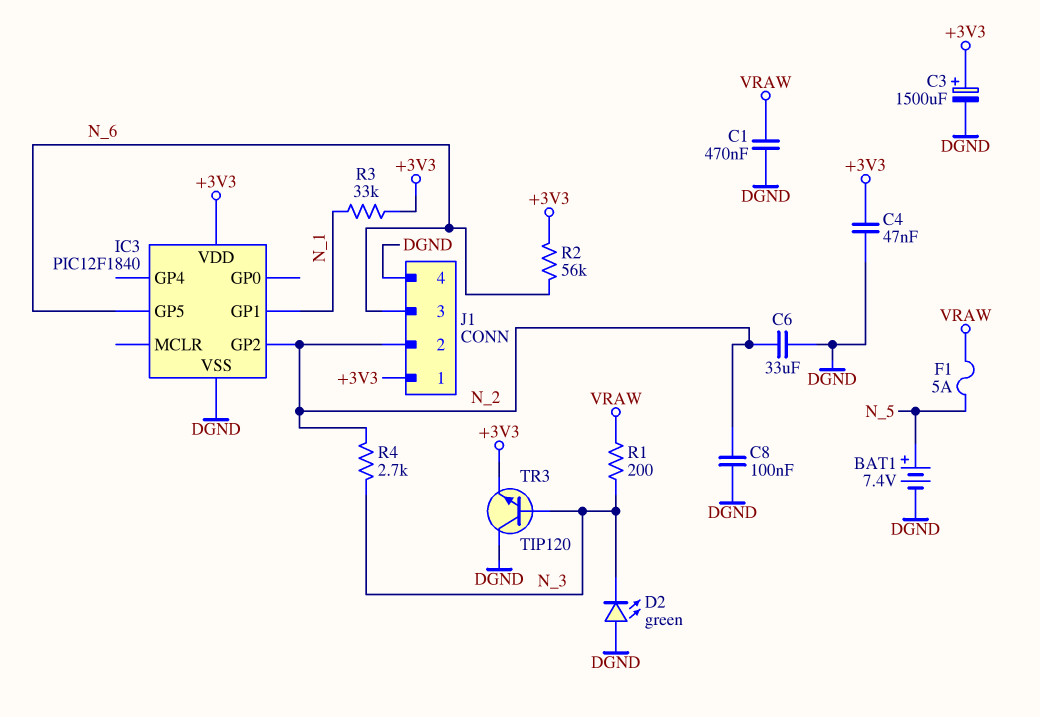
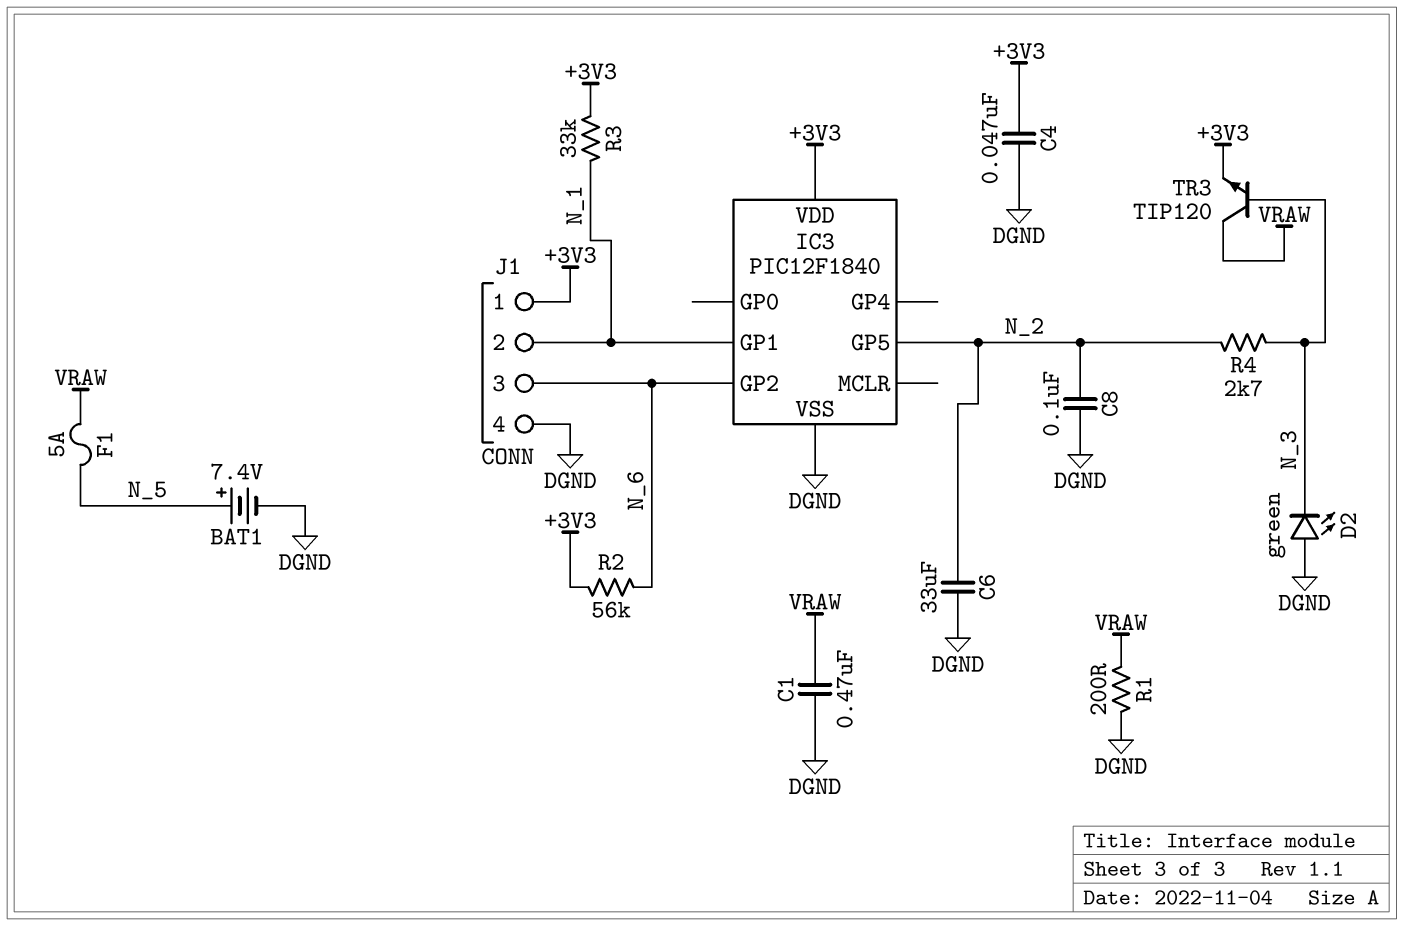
C3: 1500uF (plus +3V3, minus DGND) -> none
IC3 pin GP2: N_2 -> N_6
IC3 pin GP5: N_6 -> N_2
J1 pin 2: N_2 -> N_1
R1: 200 (N_3, VRAW) -> 200 (DGND, VRAW)
TR3: NPN TIP120 (B N_3, C DGND, E +3V3) -> NPN TIP120 (B N_3, C VRAW, E +3V3)

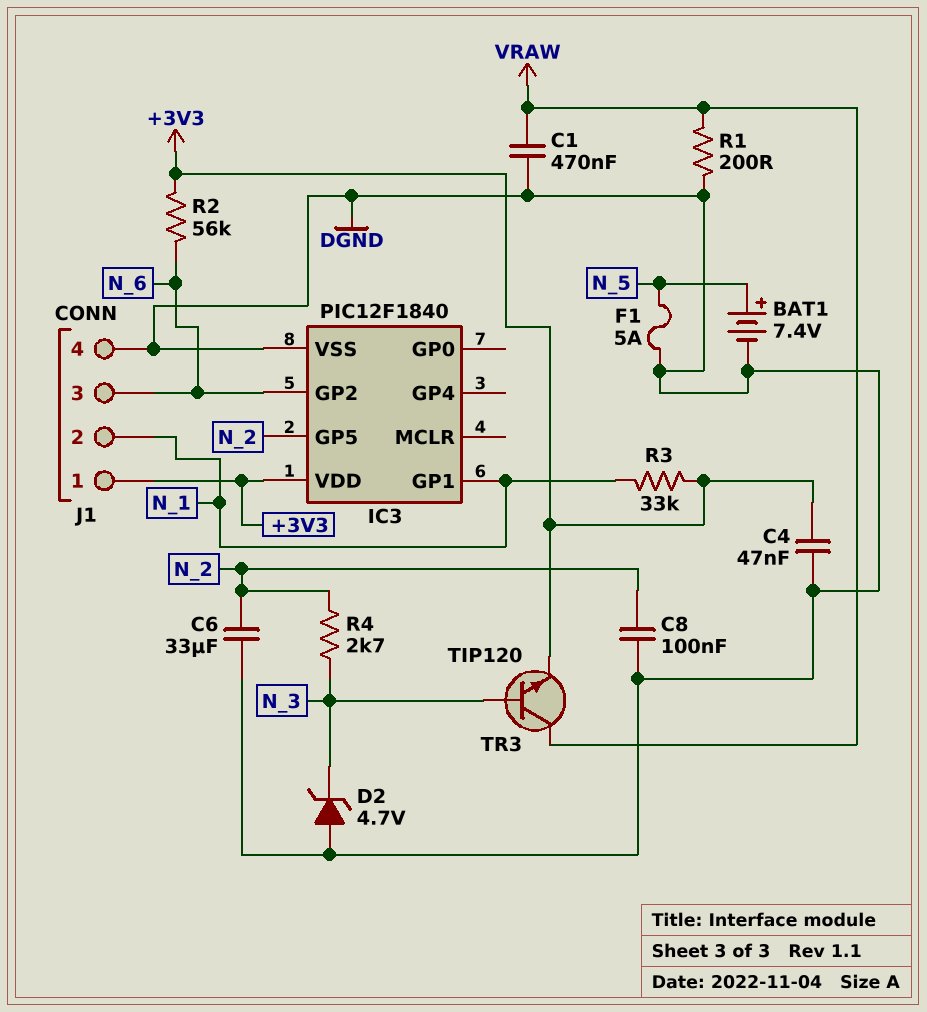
D2: LED green (A DGND, K N_3) -> zener 4.7V (A DGND, K N_3)
F1: 5A (N_5, VRAW) -> 5A (DGND, N_5)

